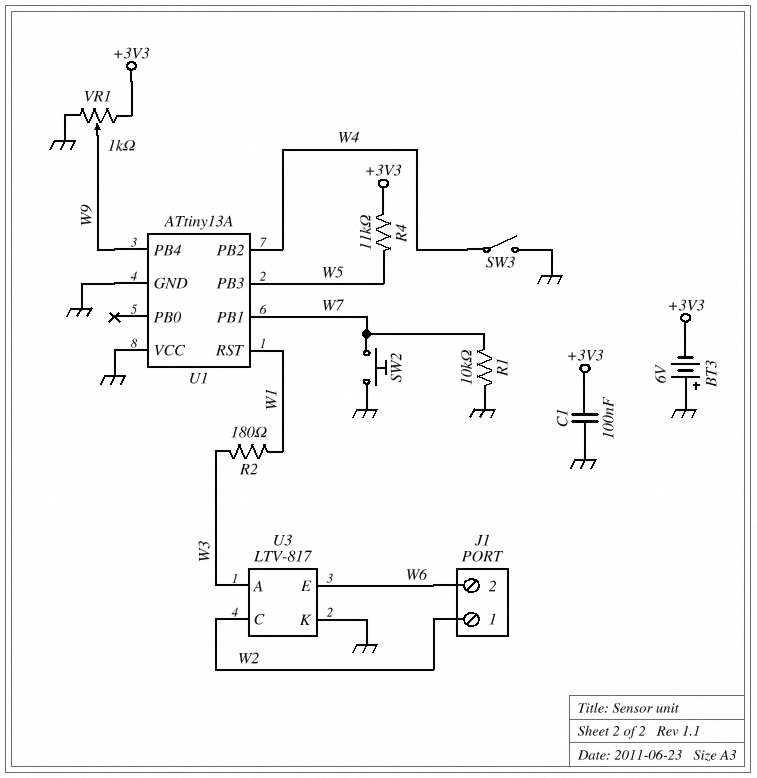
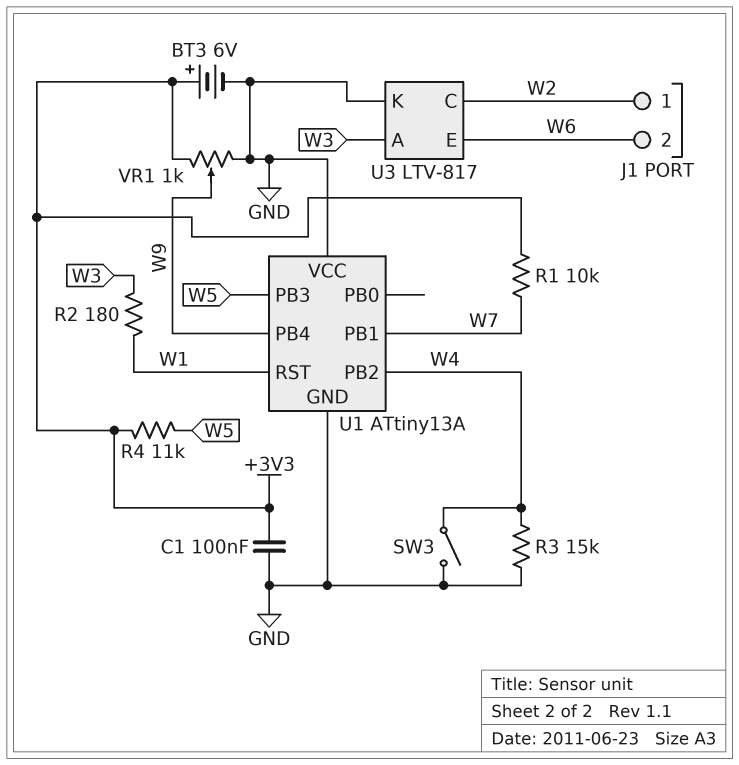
BT3: 6V (plus GND, minus +3V3) -> 6V (plus +3V3, minus GND)
R1: 10k (GND, W7) -> 10k (+3V3, W7)
R3: none -> 15k (GND, W4)
SW2: button (GND, W7) -> none

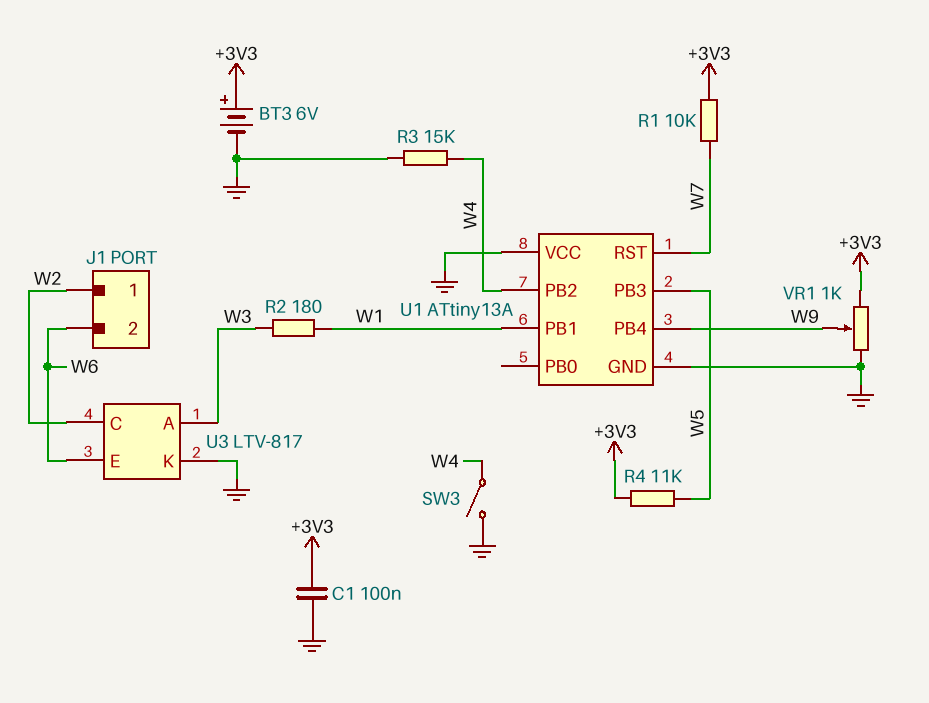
U1 pin PB1: W7 -> W1
U1 pin RST: W1 -> W7

